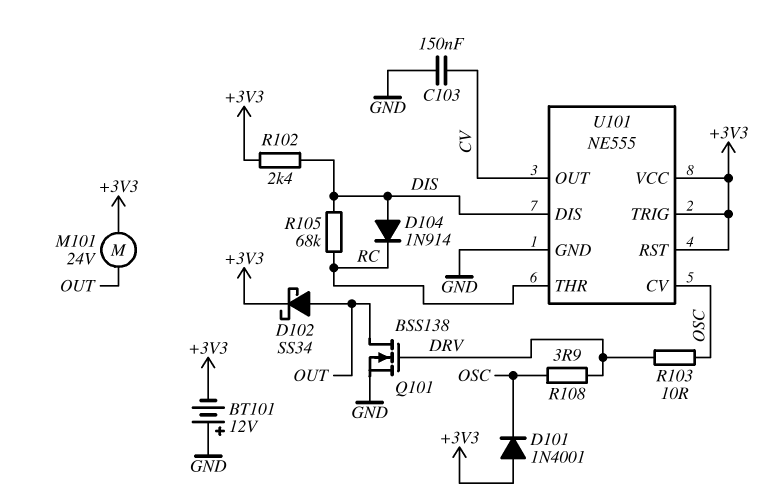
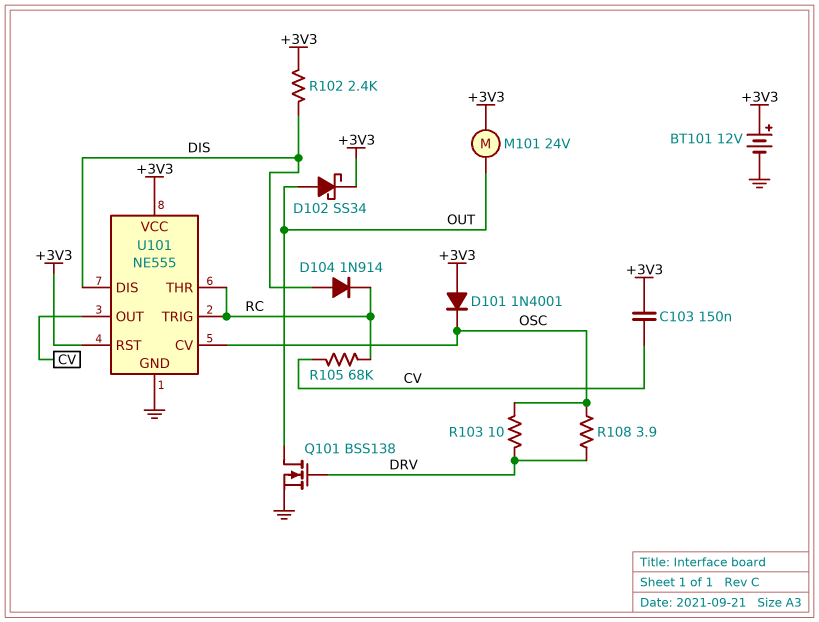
BT101: 12V (plus GND, minus +3V3) -> 12V (plus +3V3, minus GND)
C103: 150nF (CV, GND) -> 150nF (+3V3, CV)
R105: 68k (DIS, RC) -> 68k (CV, RC)
U101 pin TRIG: +3V3 -> RC

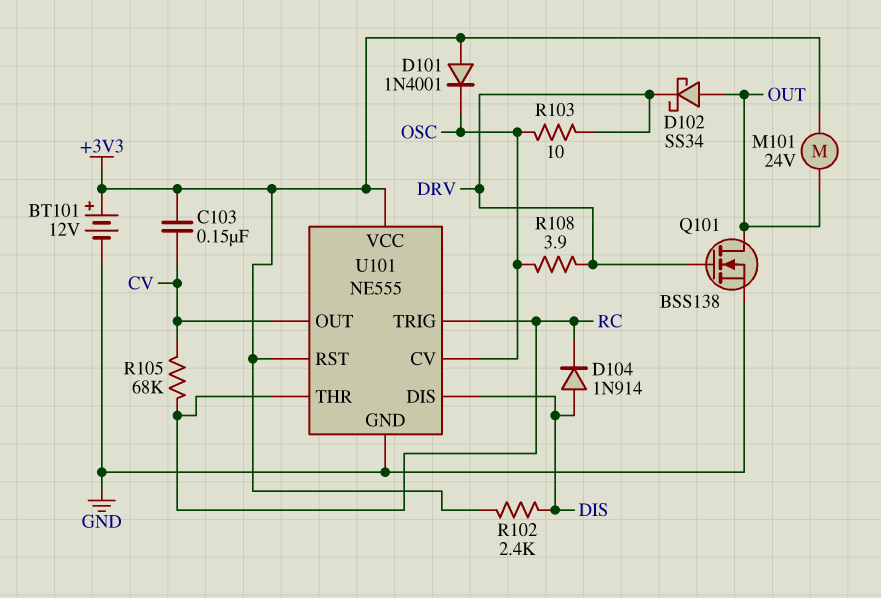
D102: schottky SS34 (A OUT, K +3V3) -> schottky SS34 (A OUT, K DRV)

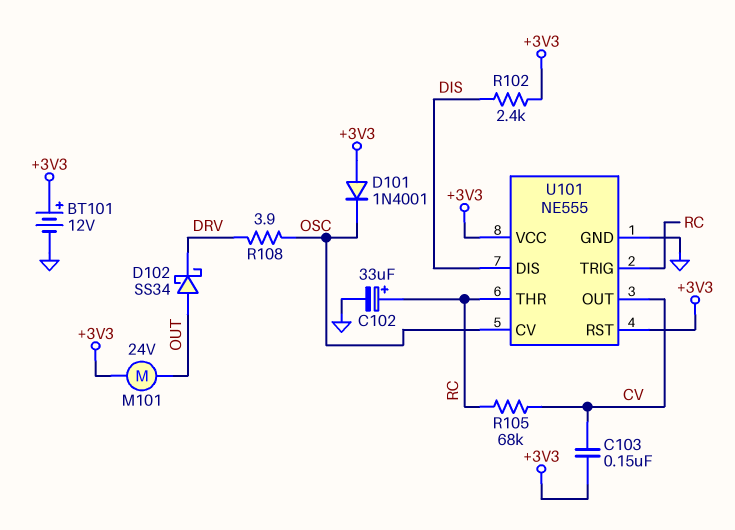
C102: none -> 33uF (plus RC, minus GND)
D104: diode 1N914 (A DIS, K RC) -> none
Q101: NMOS BSS138 (G DRV, D OUT, S GND) -> none
R103: 10 (DRV, OSC) -> none

